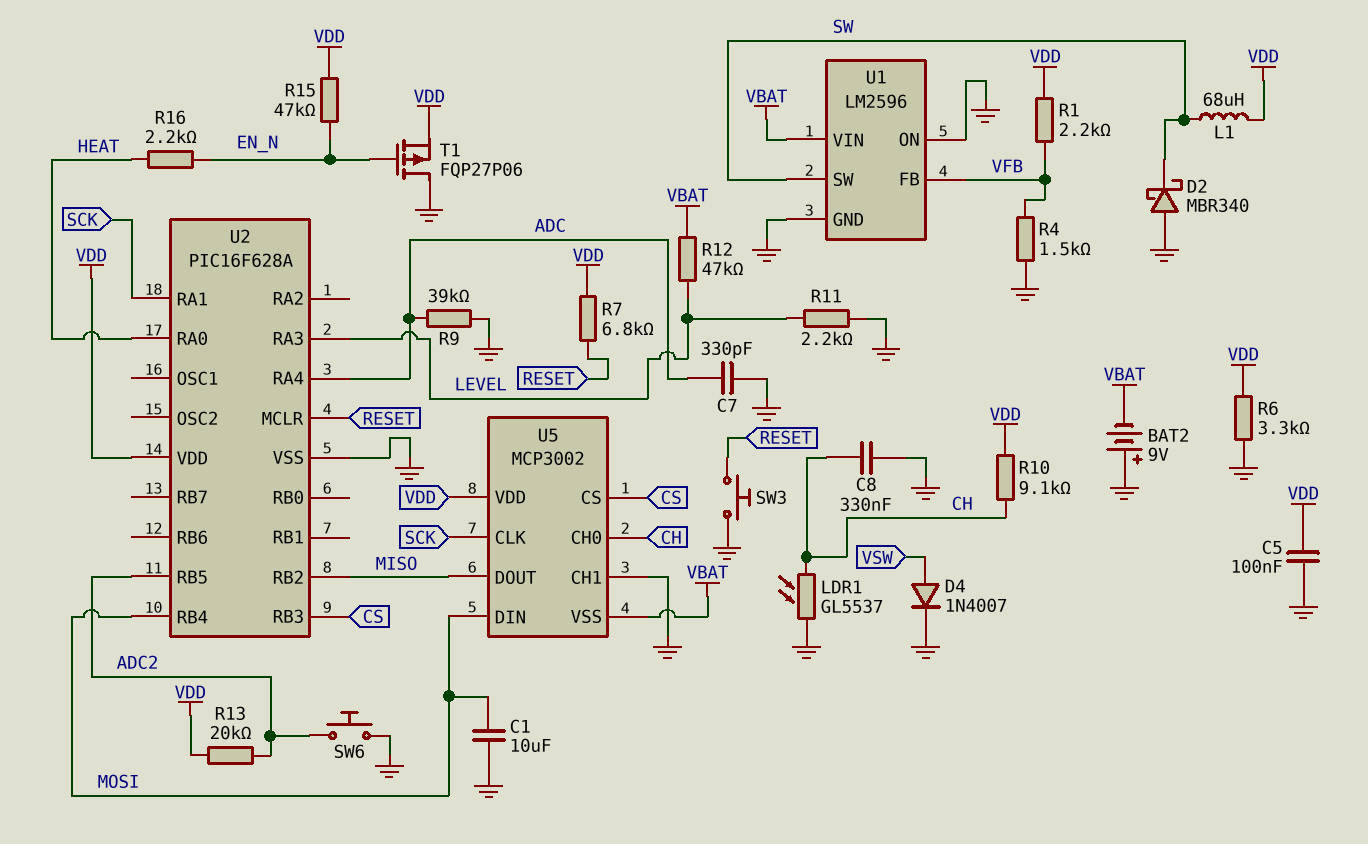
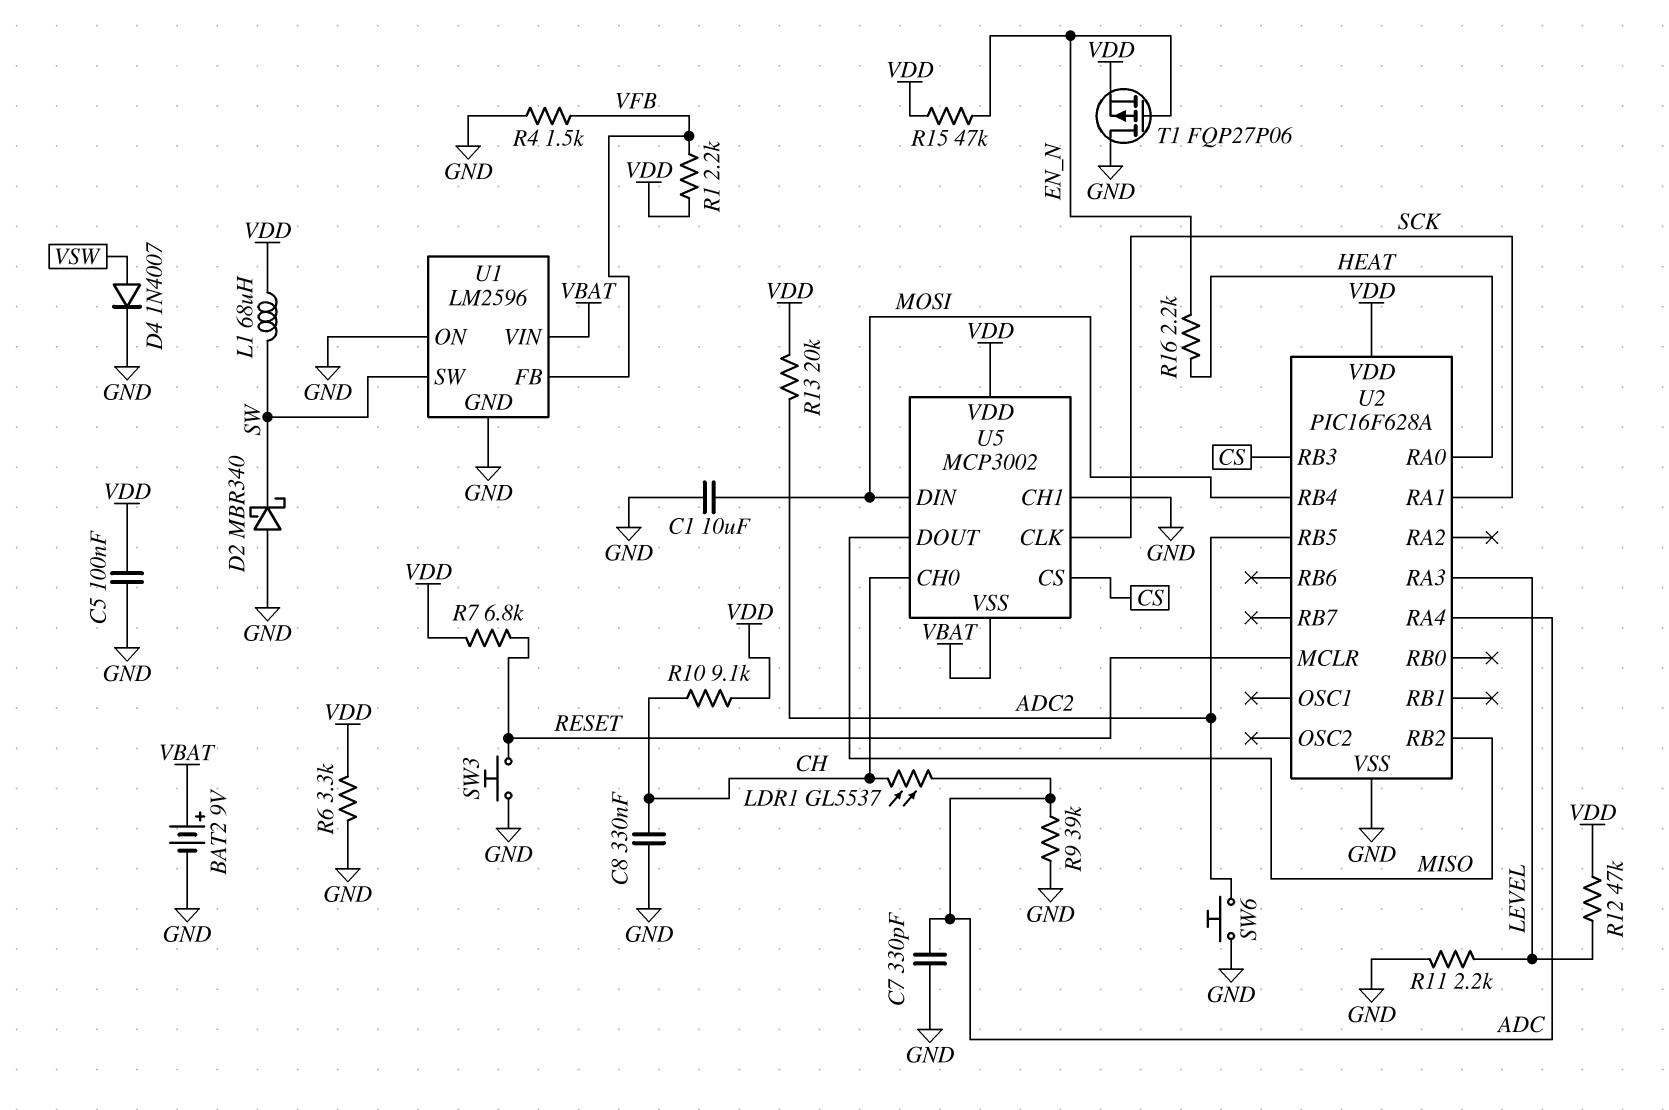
BAT2: 9V (plus GND, minus VBAT) -> 9V (plus VBAT, minus GND)
LDR1: GL5537 (CH, GND) -> GL5537 (ADC, CH)
R12: 47k (LEVEL, VBAT) -> 47k (LEVEL, VDD)

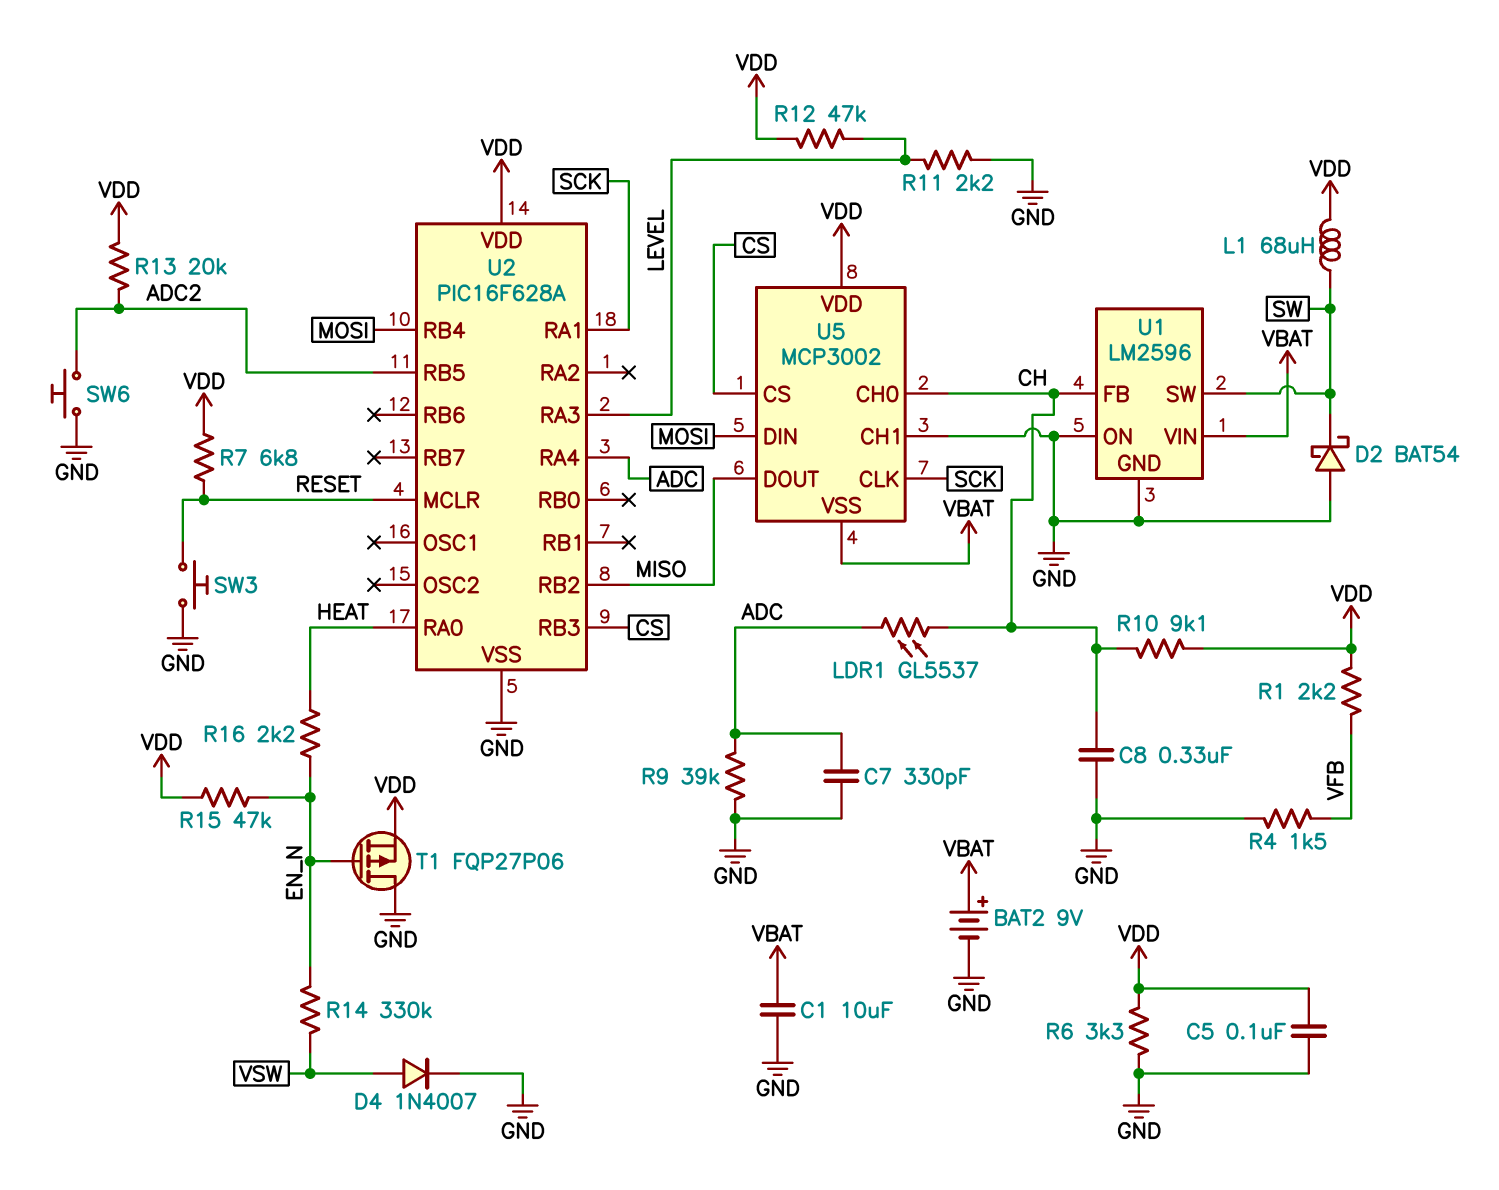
C1: 10uF (GND, MOSI) -> 10uF (GND, VBAT)
D2: schottky MBR340 (A GND, K SW) -> schottky BAT54 (A GND, K SW)
R14: none -> 330k (EN_N, VSW)
U1 pin FB: VFB -> CH

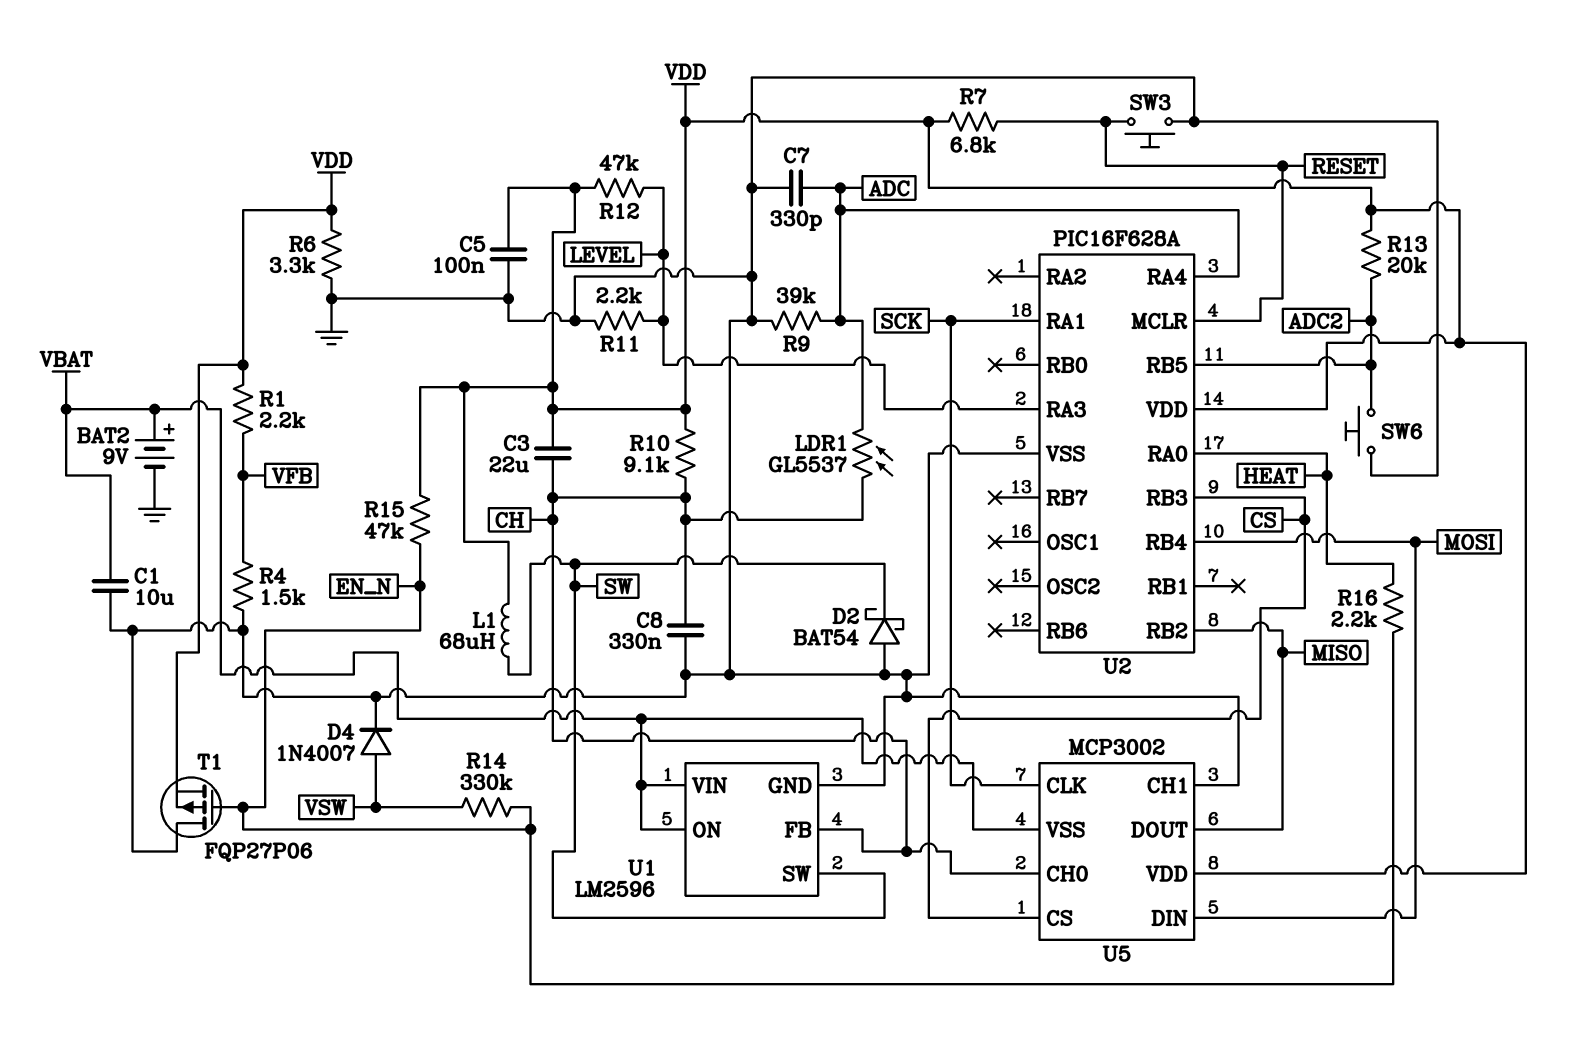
C3: none -> 22uF (CH, VDD)
U1 pin ON: GND -> VBAT

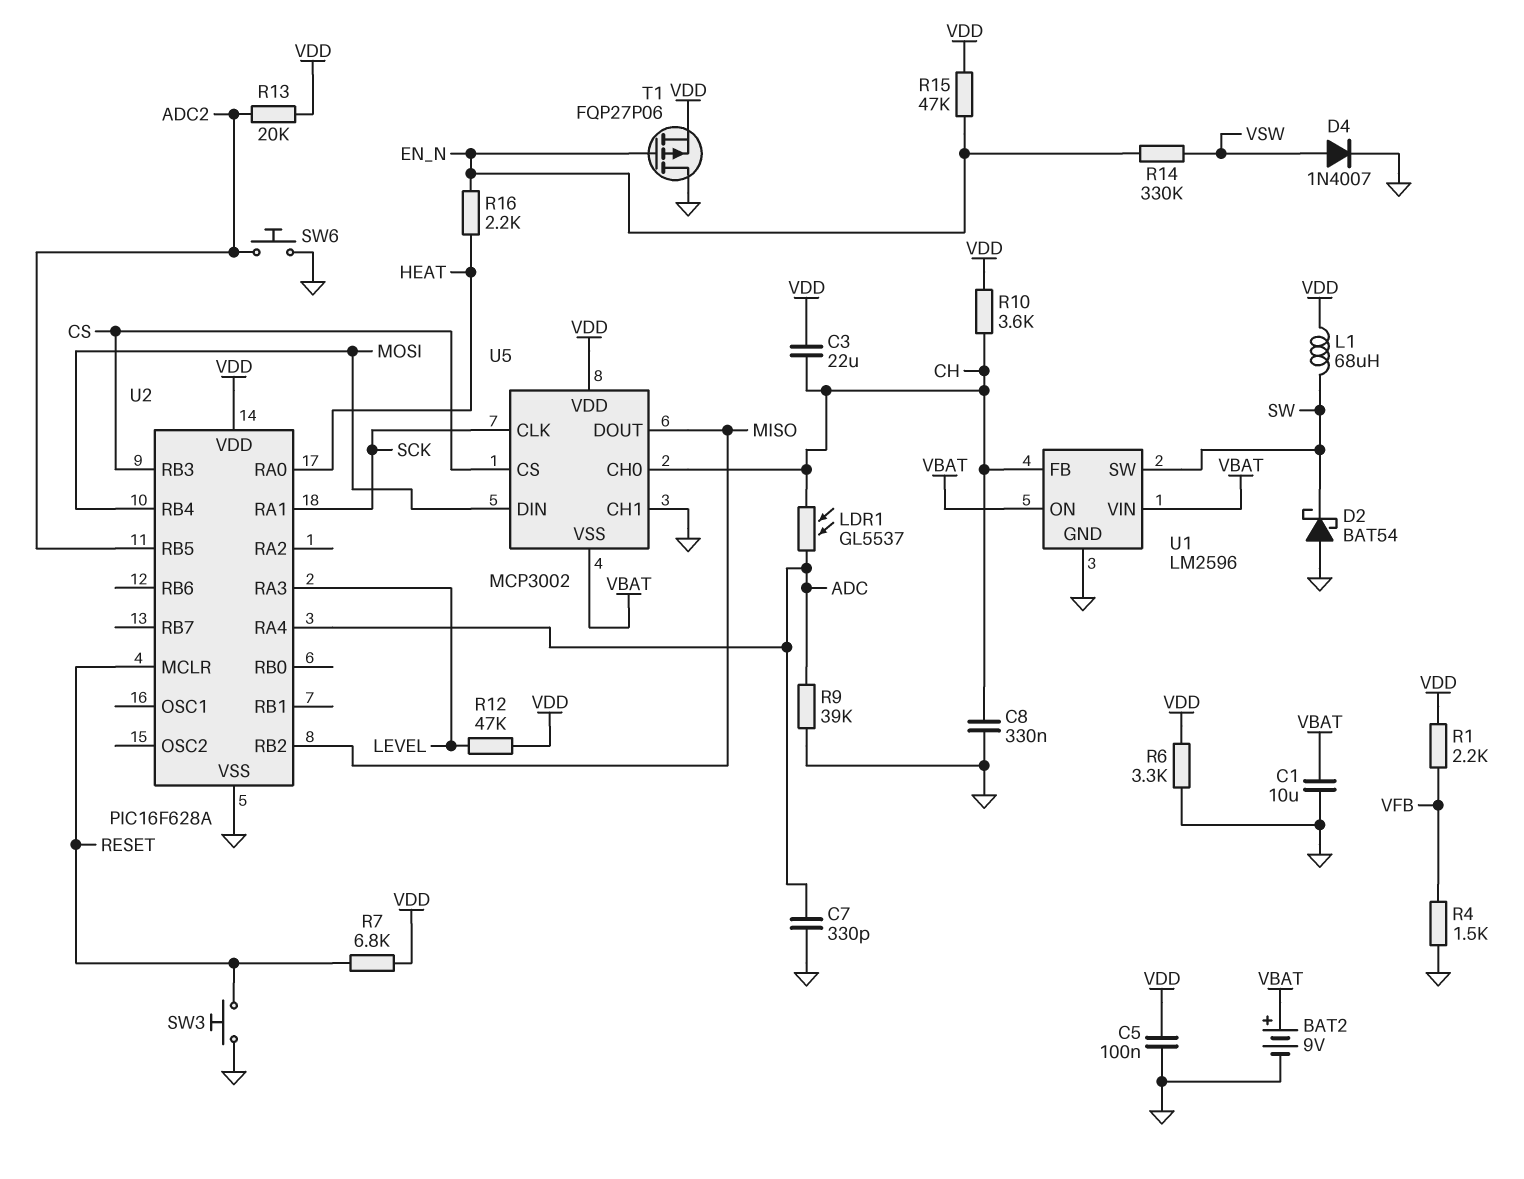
R10: 9.1k (CH, VDD) -> 3.6k (CH, VDD)
R11: 2.2k (GND, LEVEL) -> none

